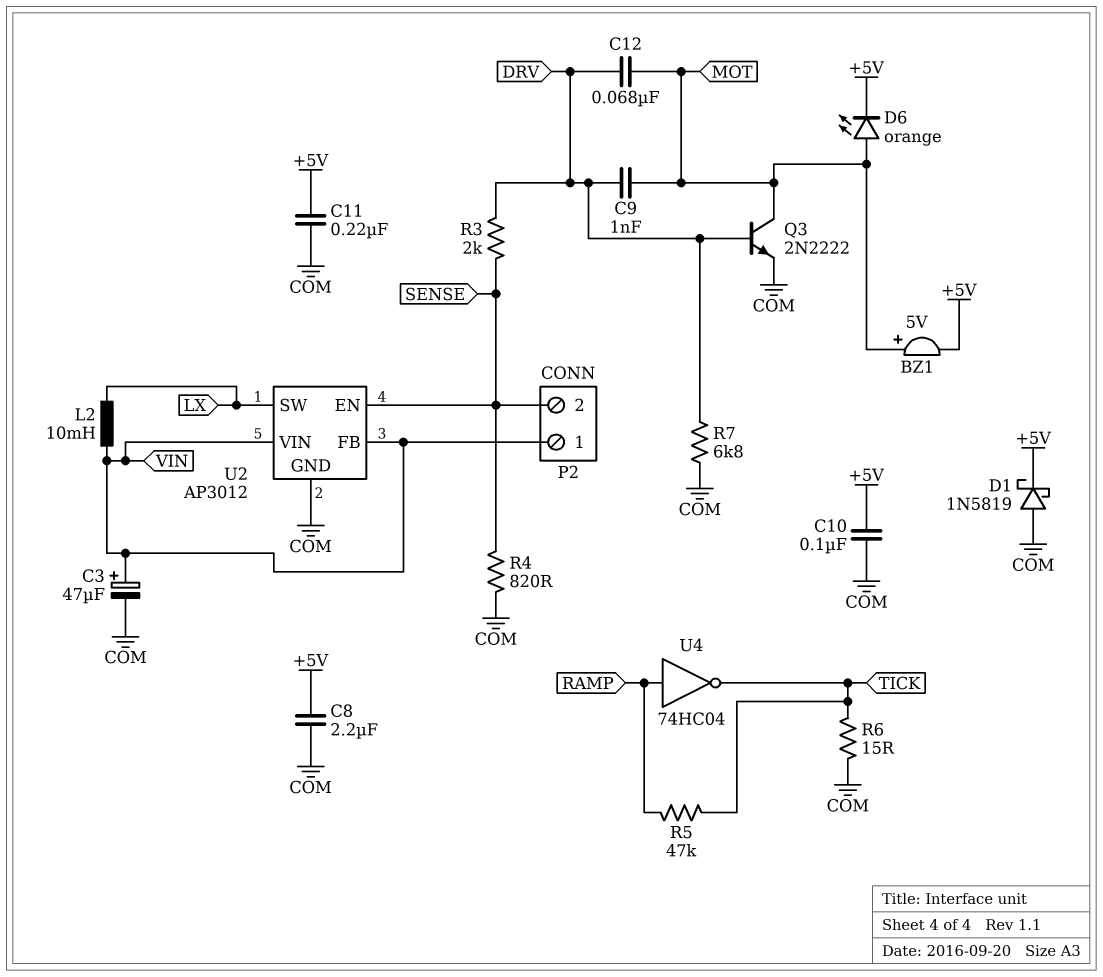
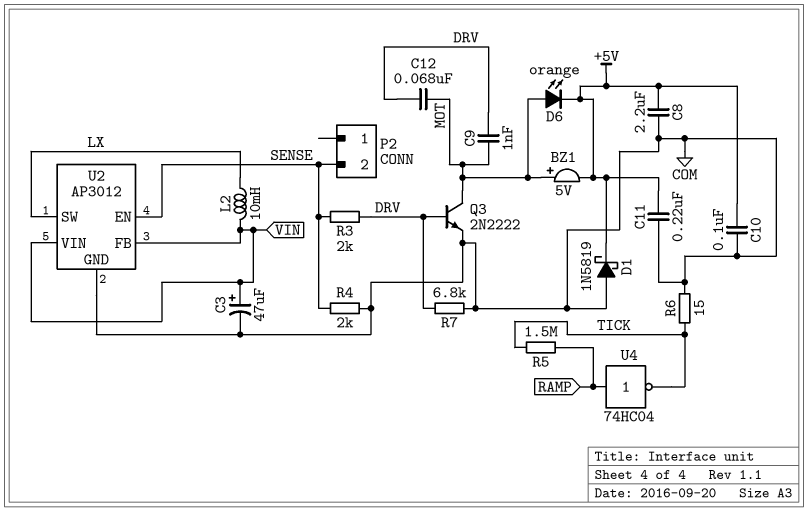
P2 pin 1: VIN -> none
R4: 820 (COM, SENSE) -> 2k (COM, SENSE)
R5: 47k (RAMP, TICK) -> 1.5M (RAMP, TICK)

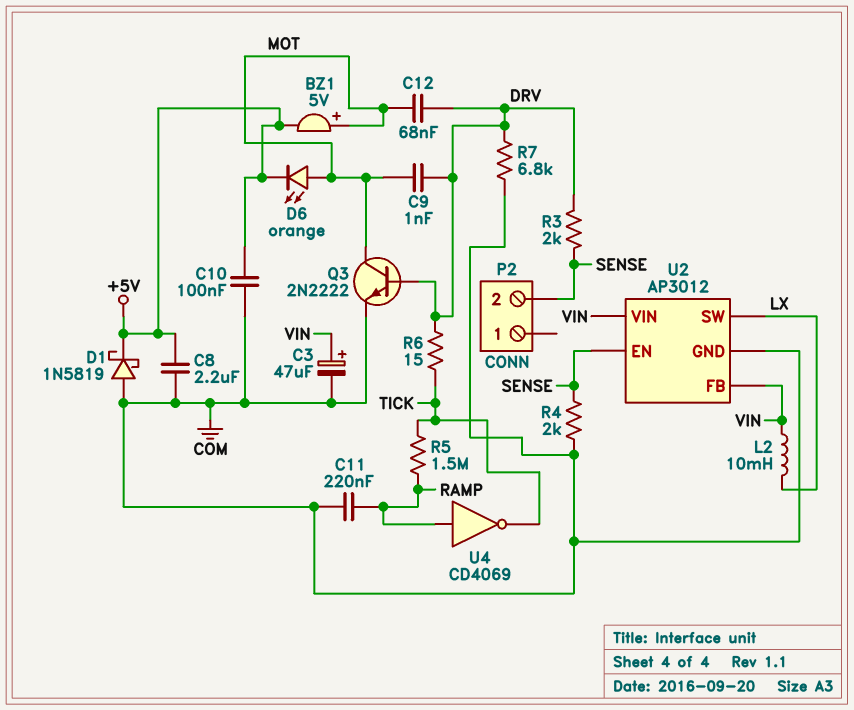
C11: 220nF (+5V, COM) -> 220nF (COM, RAMP)
R6: 15 (COM, TICK) -> 15 (DRV, TICK)
U4: NOT 74HC04 (in RAMP, out TICK) -> NOT CD4069 (in RAMP, out TICK)

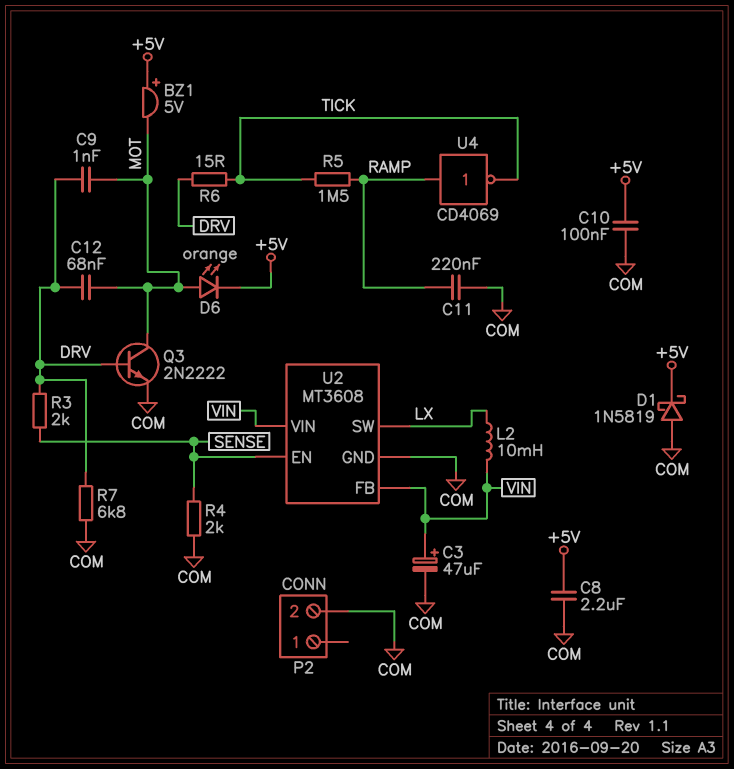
BZ1: buzzer 5V (plus MOT, minus +5V) -> buzzer 5V (plus +5V, minus MOT)
P2 pin 2: SENSE -> COM
U2: AP3012 -> MT3608

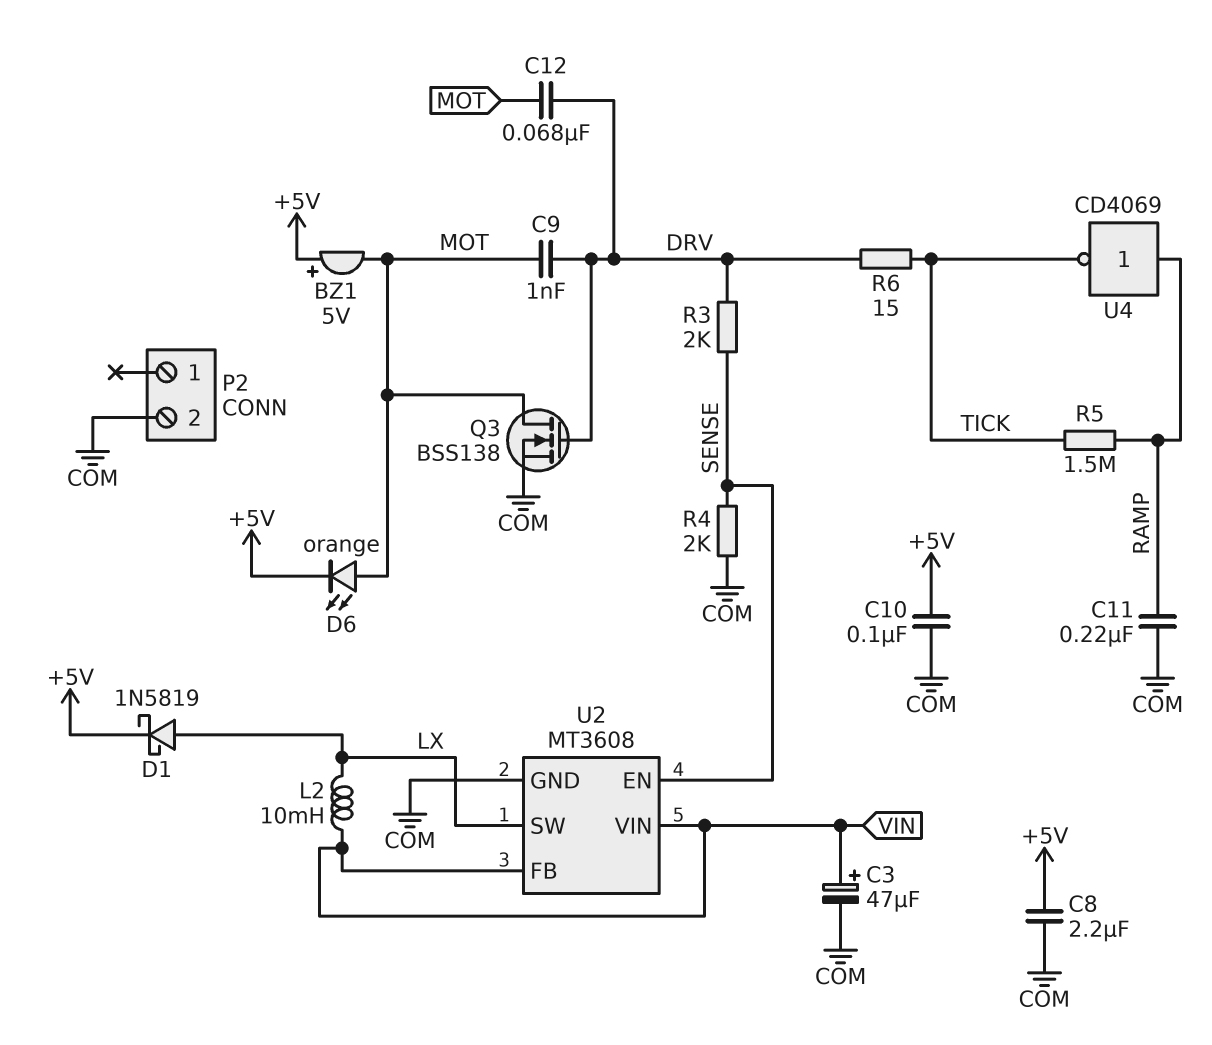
D1: schottky 1N5819 (A COM, K +5V) -> schottky 1N5819 (A LX, K +5V)
Q3: NPN 2N2222 (B DRV, C MOT, E COM) -> NMOS BSS138 (G DRV, D MOT, S COM)
R7: 6.8k (COM, DRV) -> none

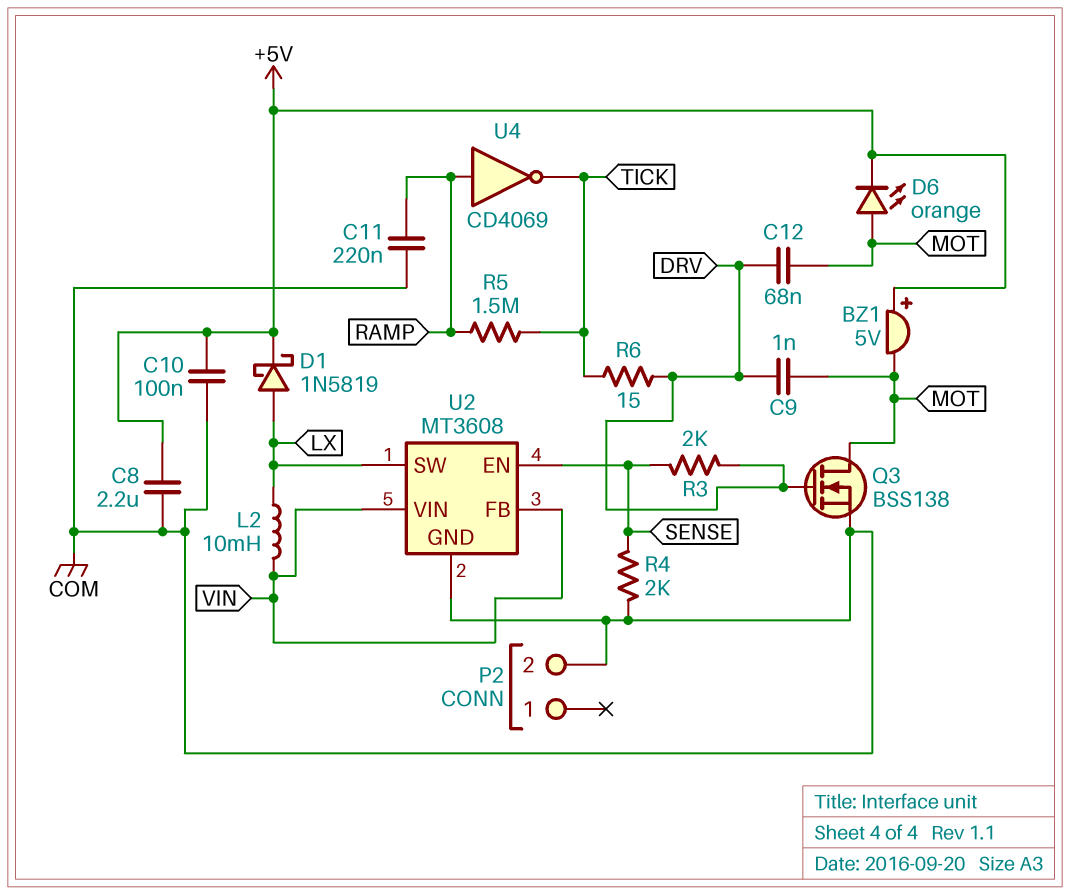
C3: 47uF (plus VIN, minus COM) -> none

